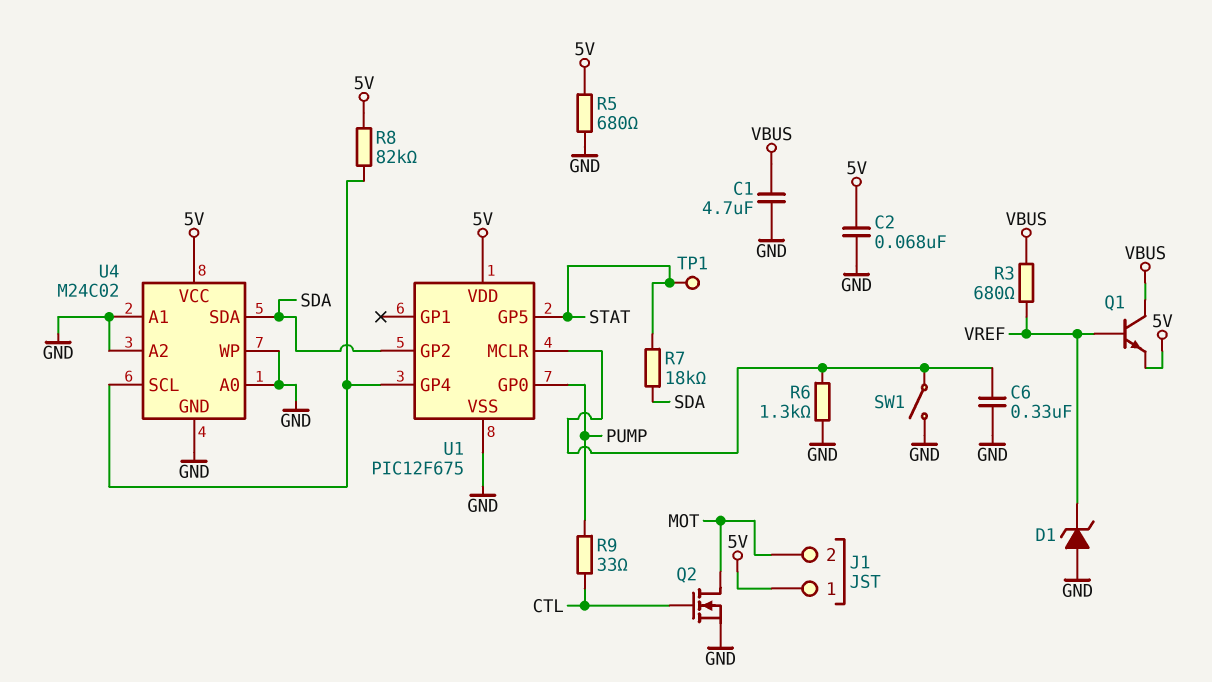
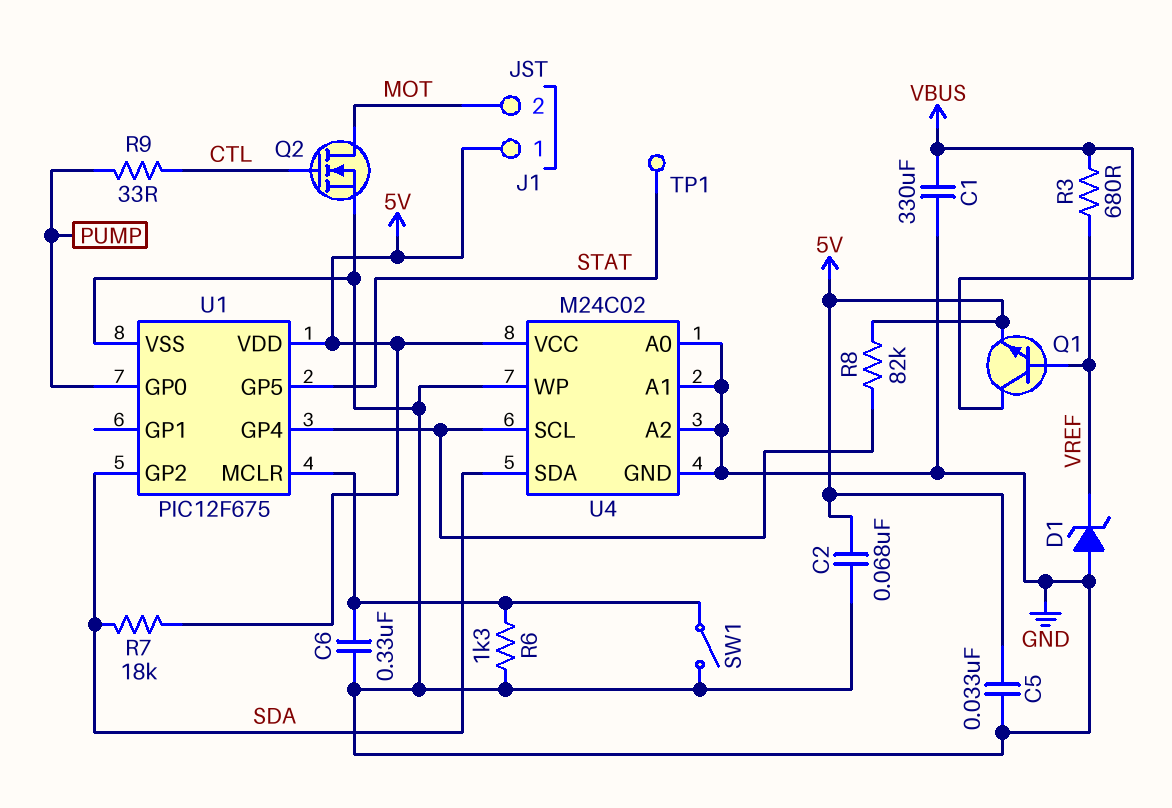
C1: 4.7uF (GND, VBUS) -> 330uF (GND, VBUS)
C5: none -> 33nF (5V, GND)
R5: 680 (5V, GND) -> none
R7: 18k (SDA, STAT) -> 18k (5V, SDA)

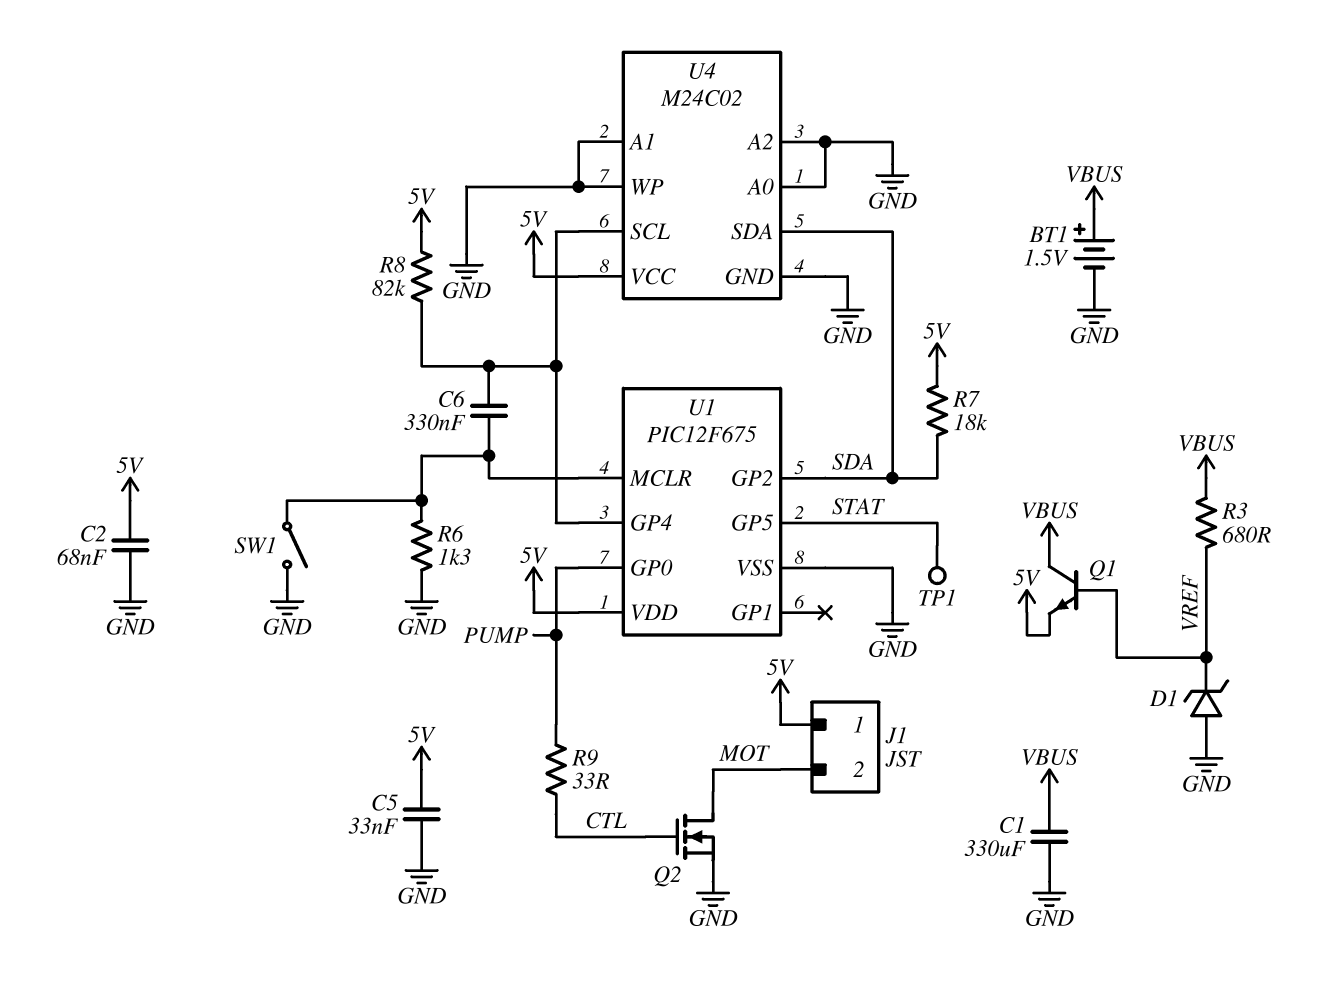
BT1: none -> 1.5V (plus VBUS, minus GND)
C6: 330nF (GND, U1/MCLR) -> 330nF (U1/GP4, U1/MCLR)

